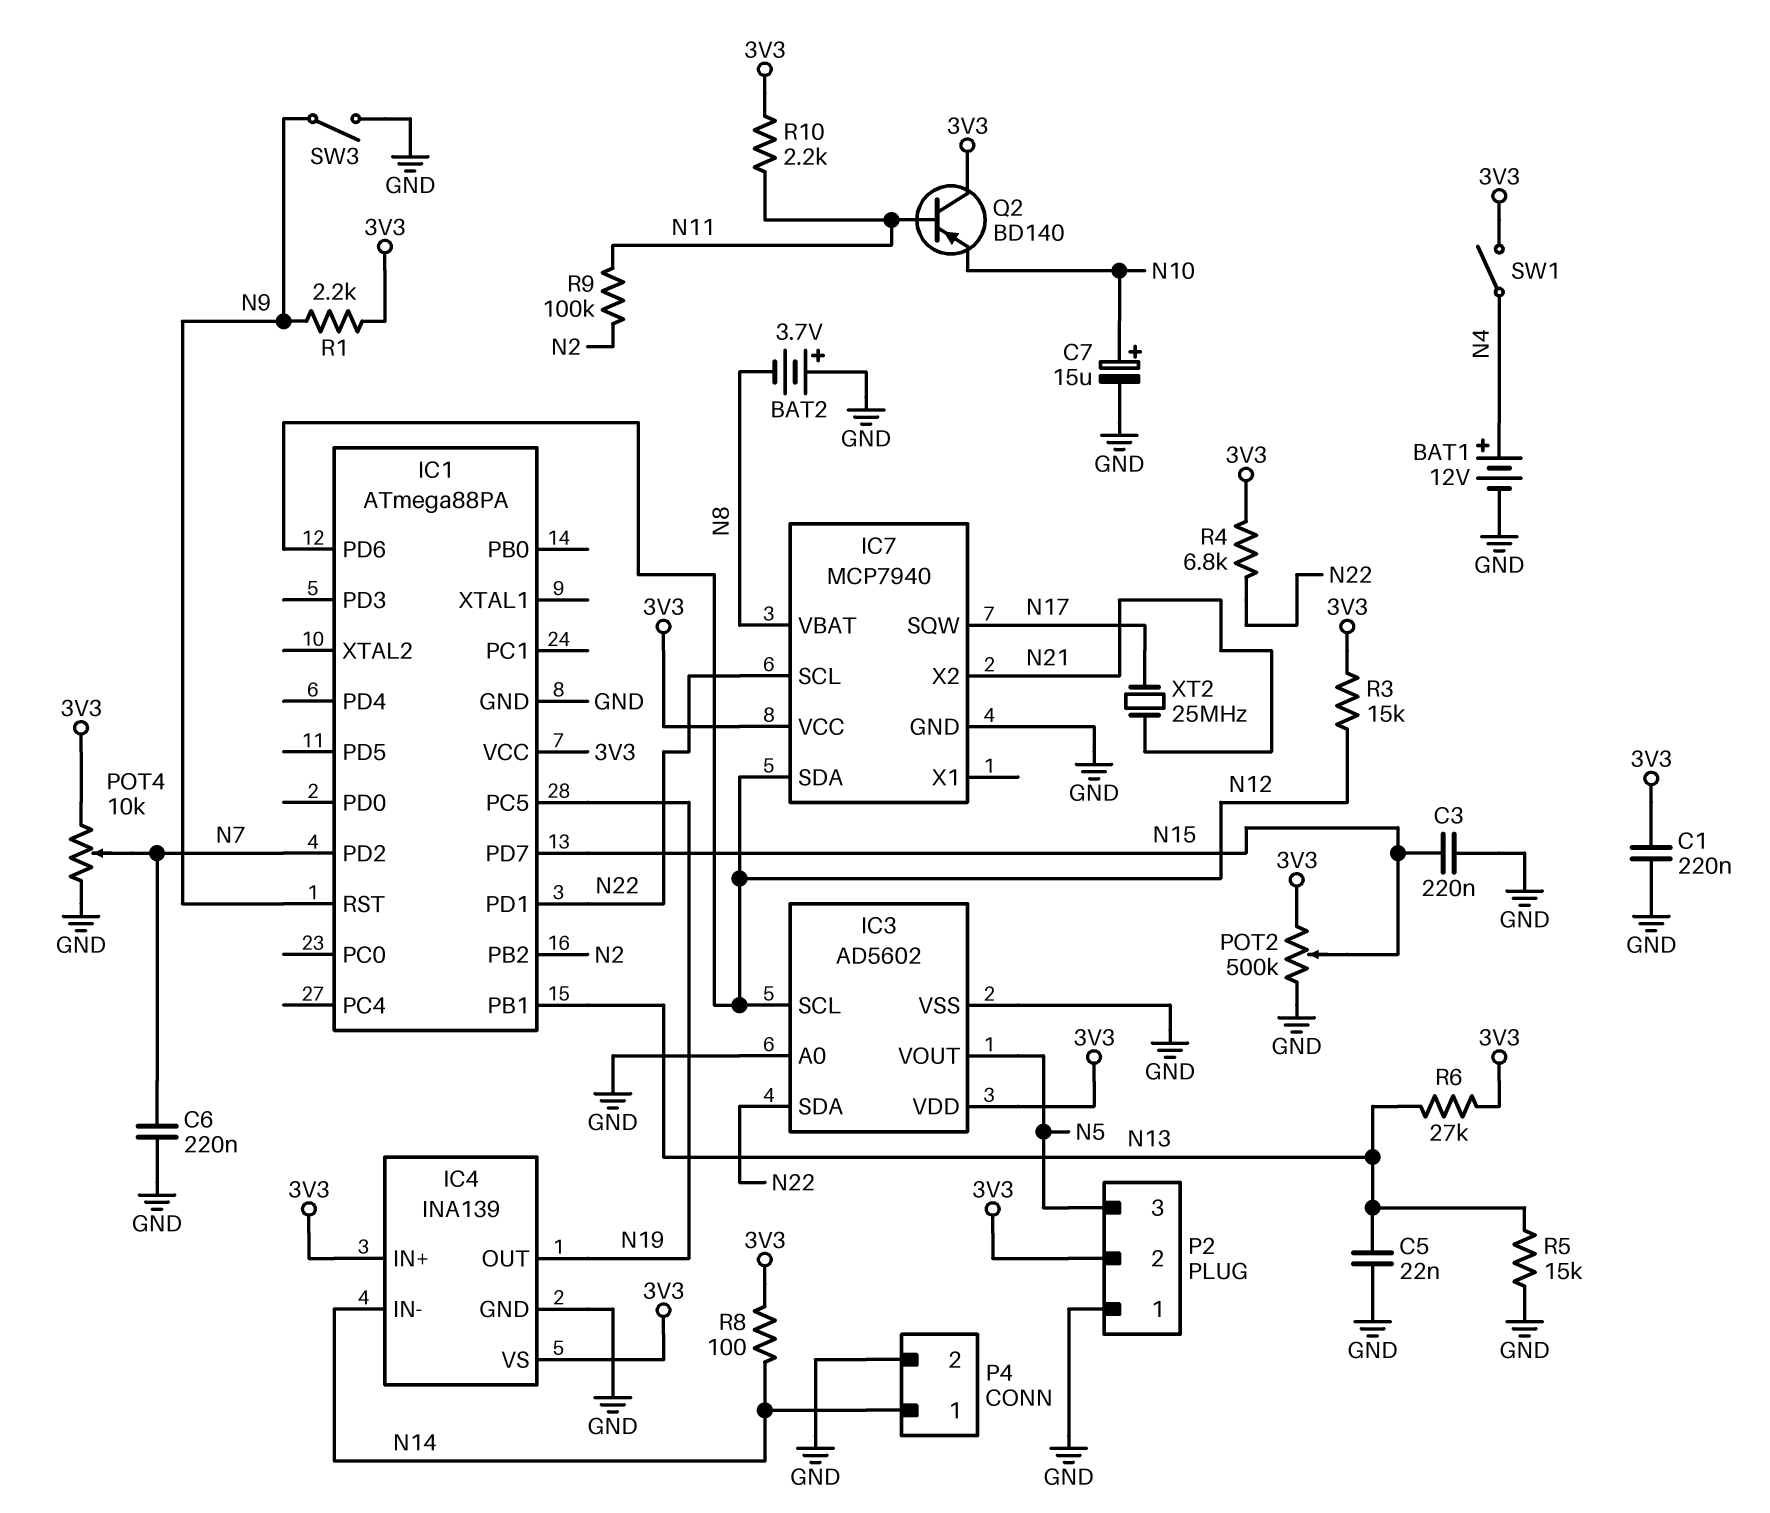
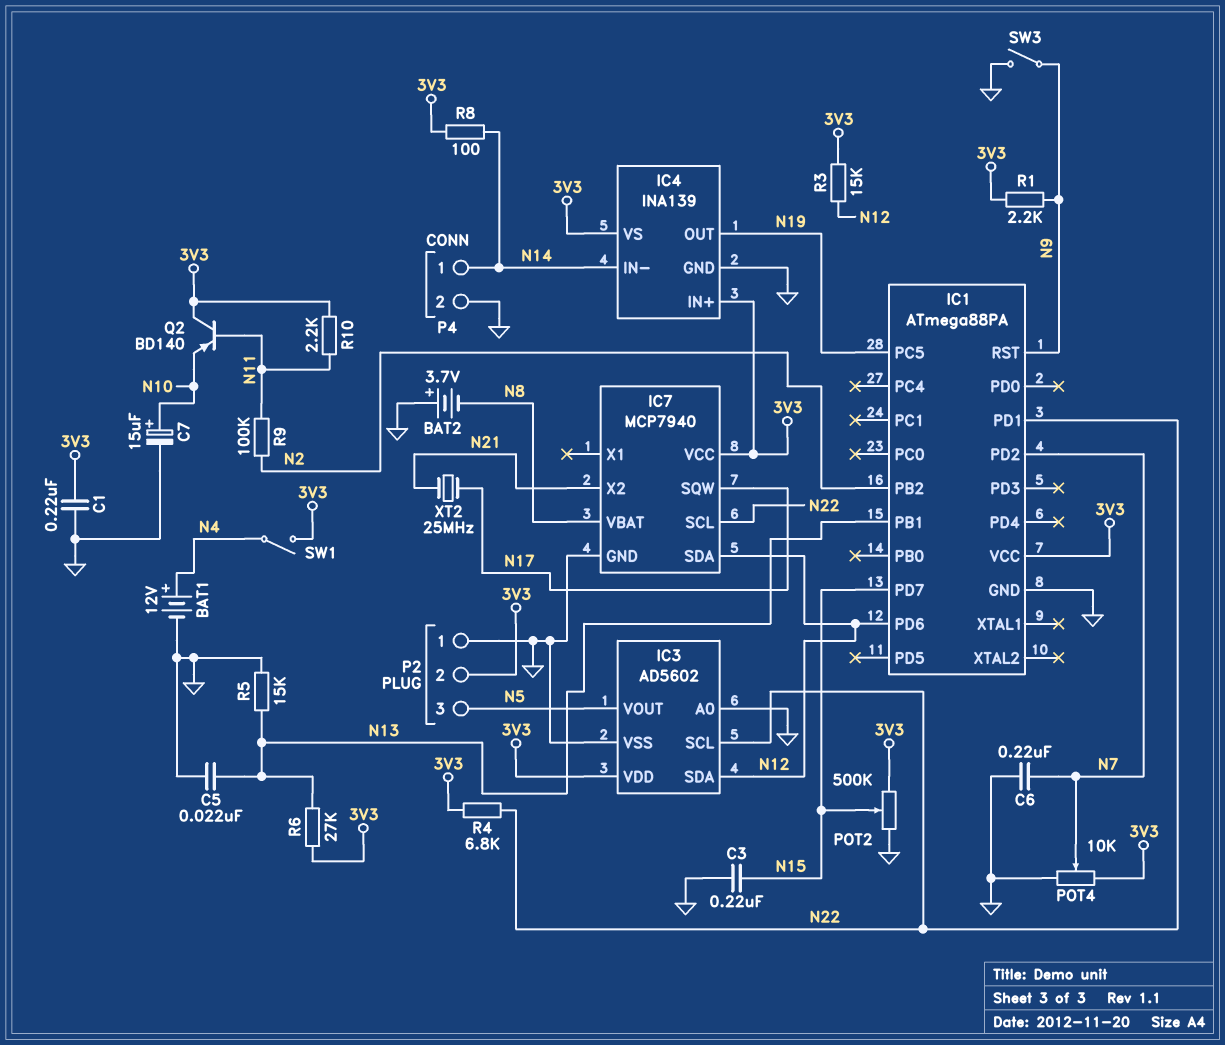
IC3 pin SCL: N12 -> N22
IC3 pin SDA: N22 -> N12

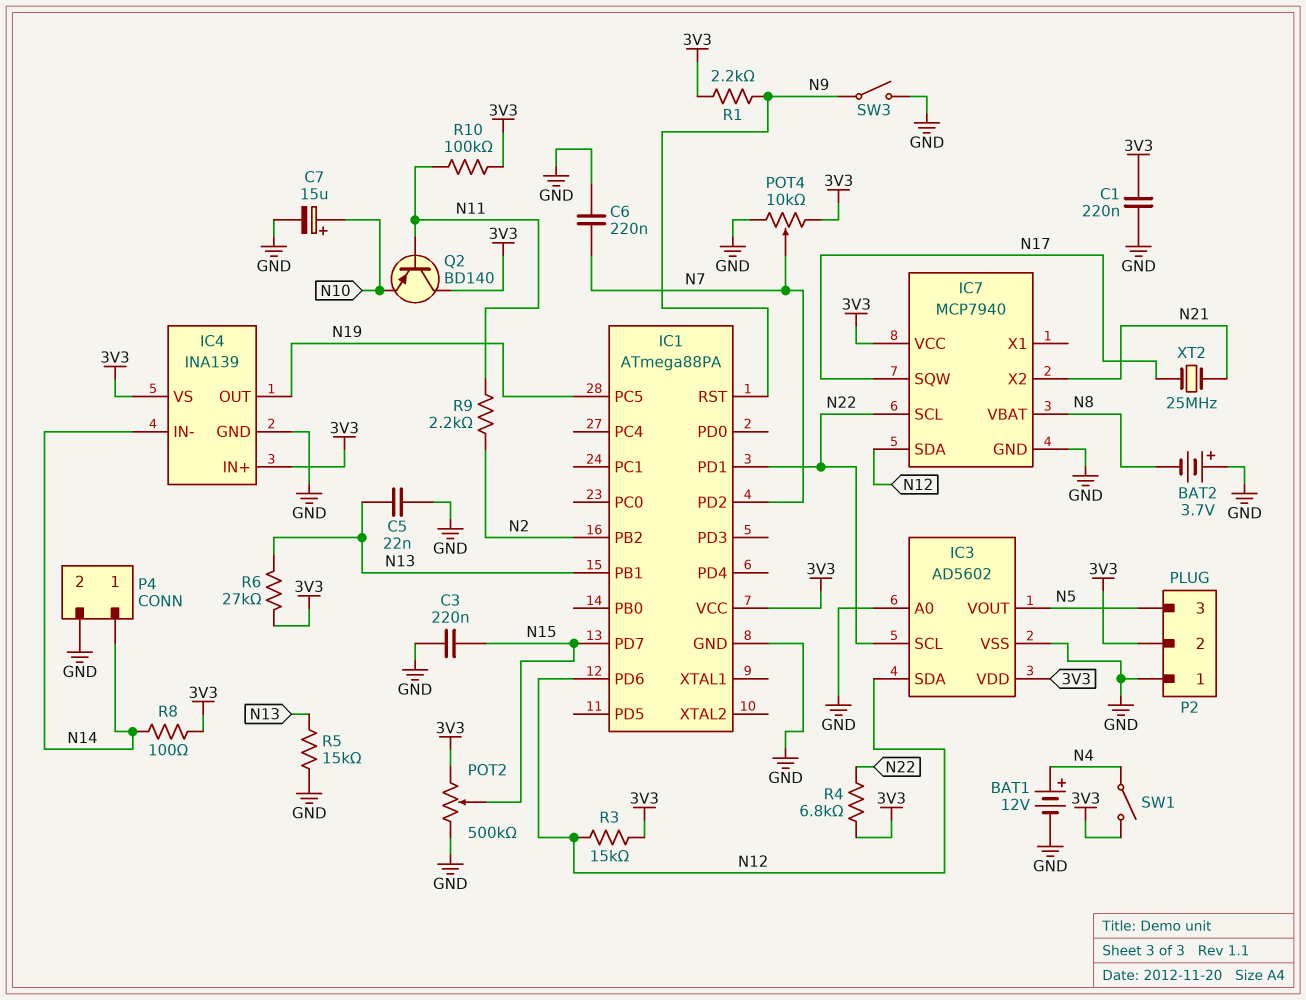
R9: 100k (N2, N11) -> 2.2k (N2, N11)
R10: 2.2k (3V3, N11) -> 100k (3V3, N11)

